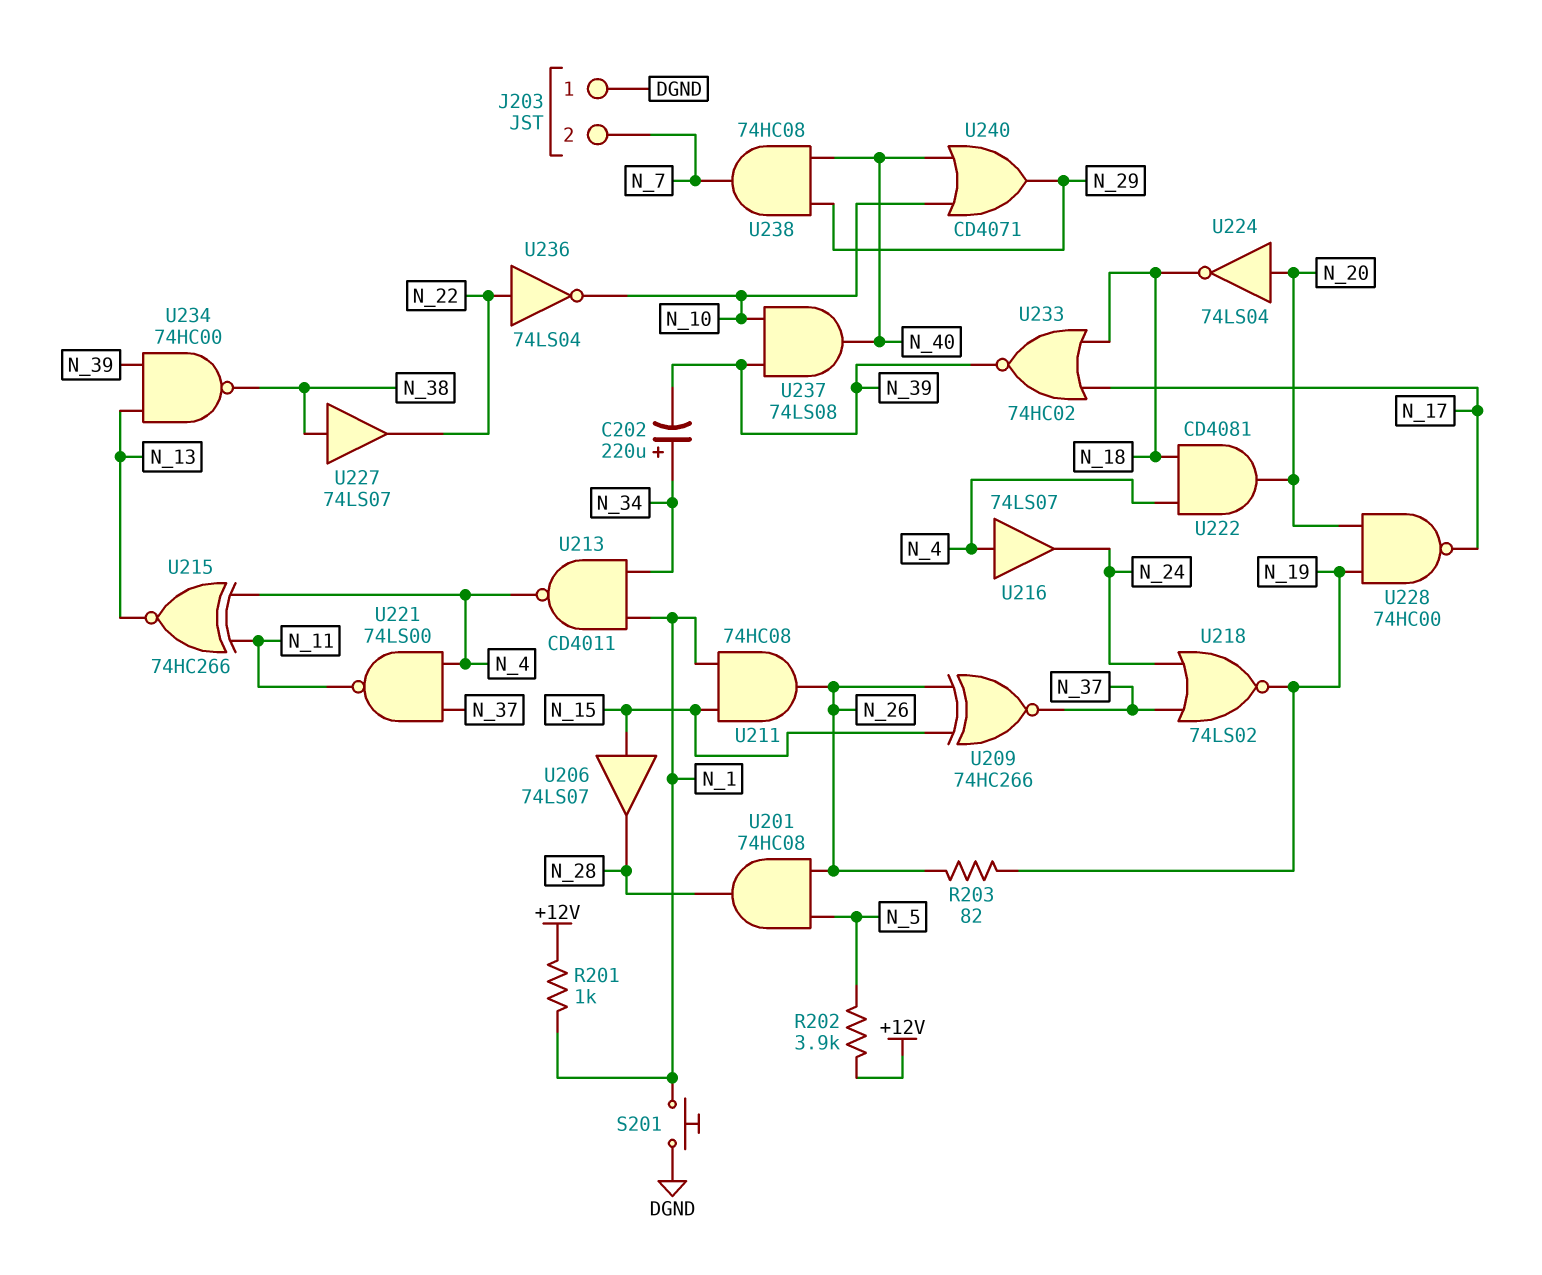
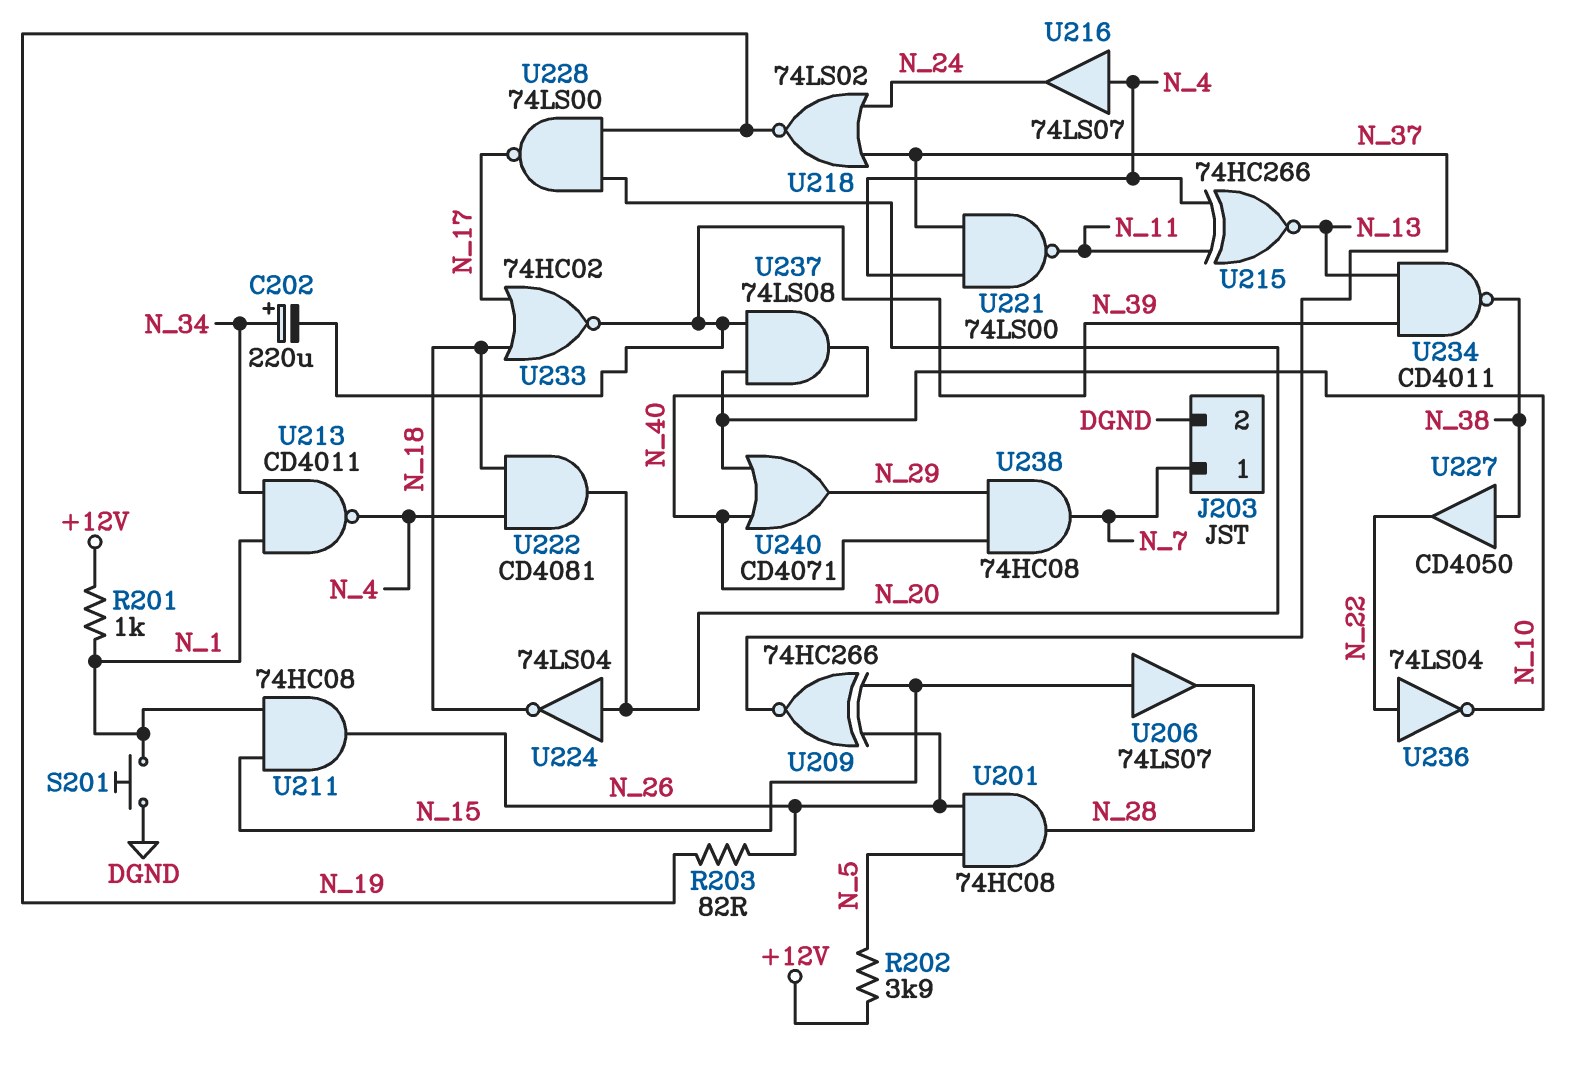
J203 pin 1: DGND -> N_7
J203 pin 2: N_7 -> DGND
U227: buffer 74LS07 (in N_38, out N_22) -> buffer CD4050 (in N_38, out N_22)
U228: NAND 74HC00 (in N_19, in N_20, out N_17) -> NAND 74LS00 (in N_19, in N_20, out N_17)
U234: NAND 74HC00 (in N_13, in N_39, out N_38) -> NAND CD4011 (in N_13, in N_39, out N_38)

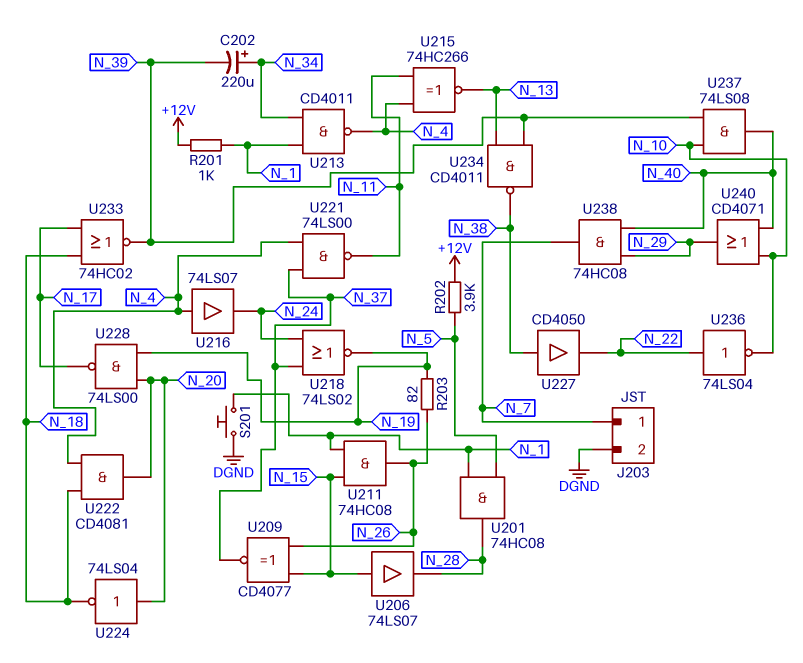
U201: AND 74HC08 (in N_5, in N_26, out N_28) -> AND 74HC08 (in N_1, in N_5, out N_28)
U209: XNOR 74HC266 (in N_15, in N_26, out N_37) -> XNOR CD4077 (in N_15, in N_26, out N_37)

